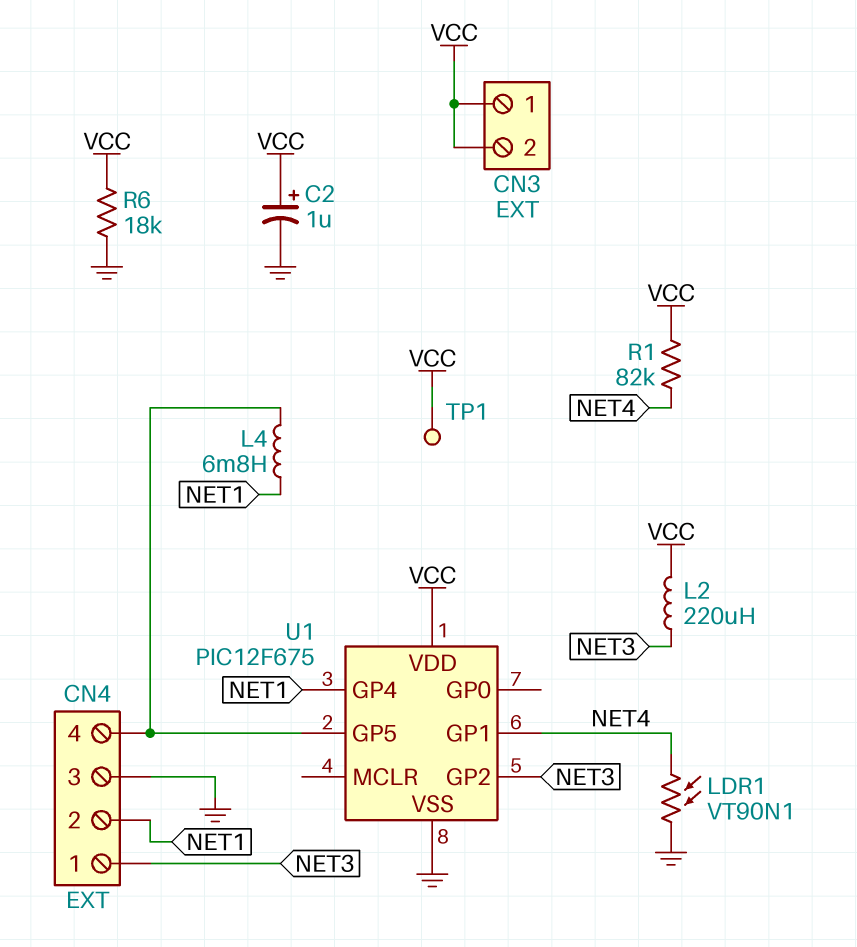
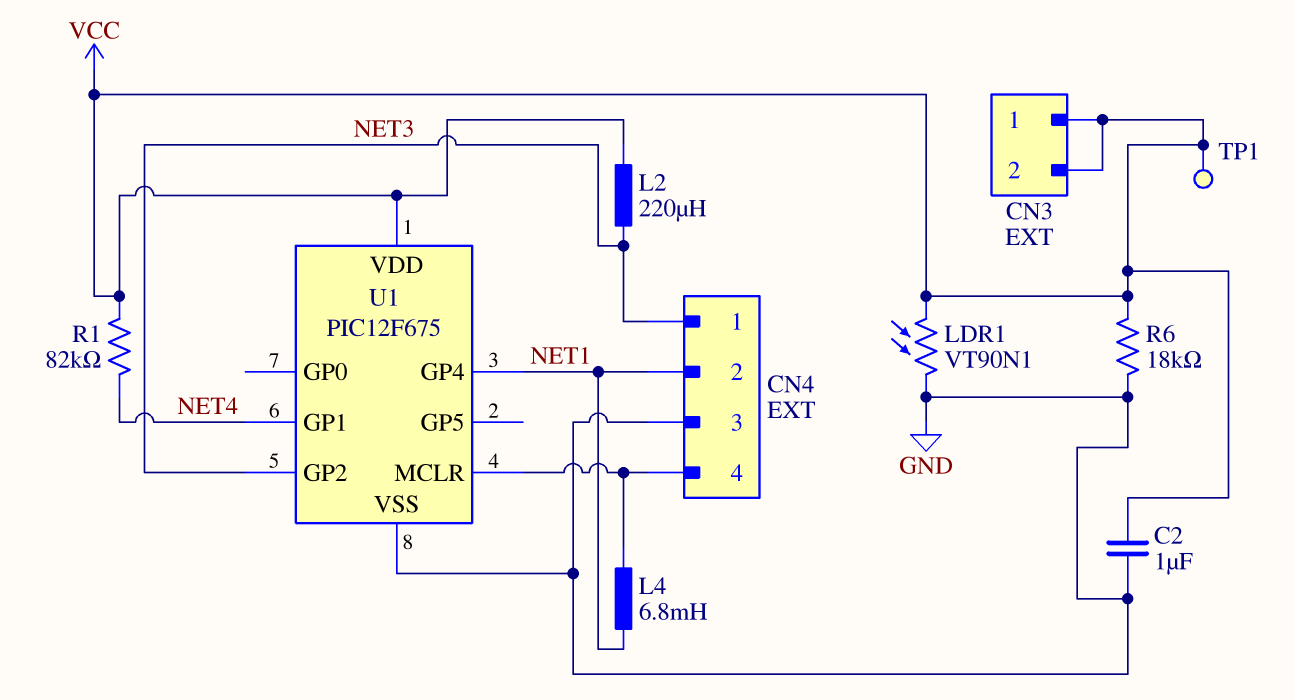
C2: 1uF (plus VCC, minus GND) -> 1uF (GND, VCC)
LDR1: VT90N1 (GND, NET4) -> VT90N1 (GND, VCC)
U1 pin GP5: CN4/4 -> none
U1 pin MCLR: none -> CN4/4

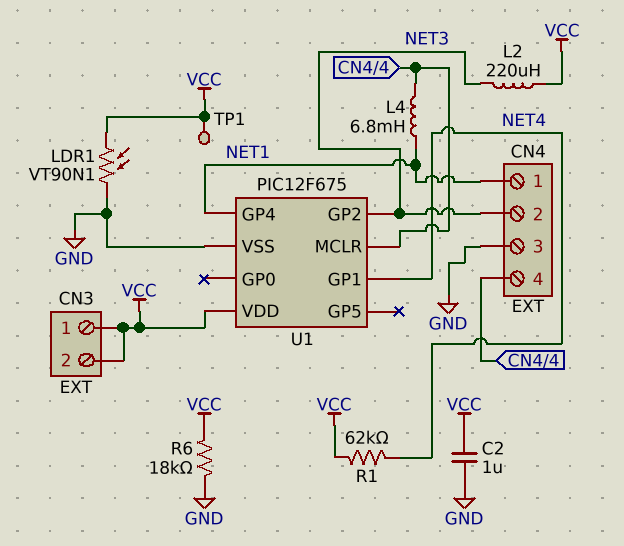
CN4 pin 1: NET3 -> NET1
CN4 pin 2: NET1 -> NET3
R1: 82k (NET4, VCC) -> 62k (NET4, VCC)

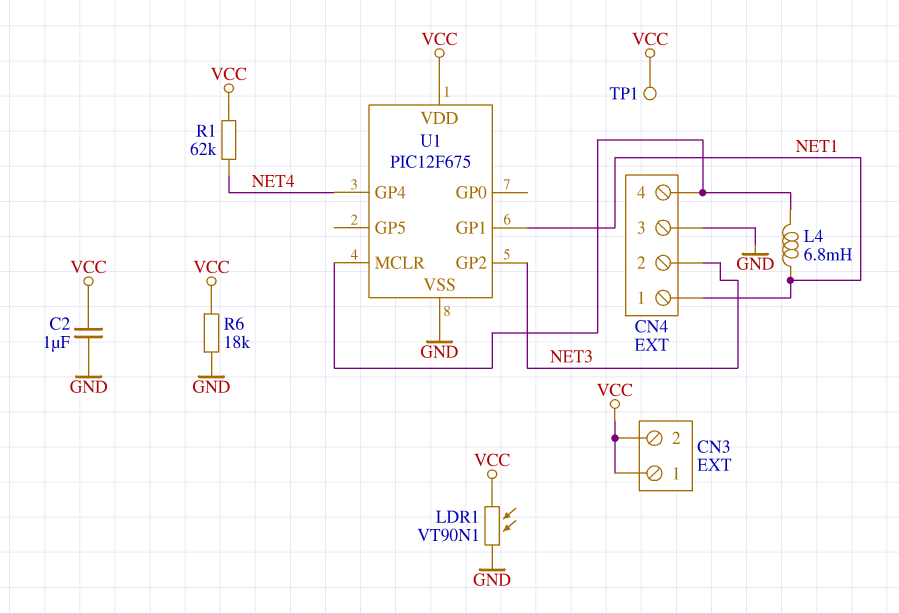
L2: 220uH (NET3, VCC) -> none
U1 pin GP1: NET4 -> NET1
U1 pin GP4: NET1 -> NET4

